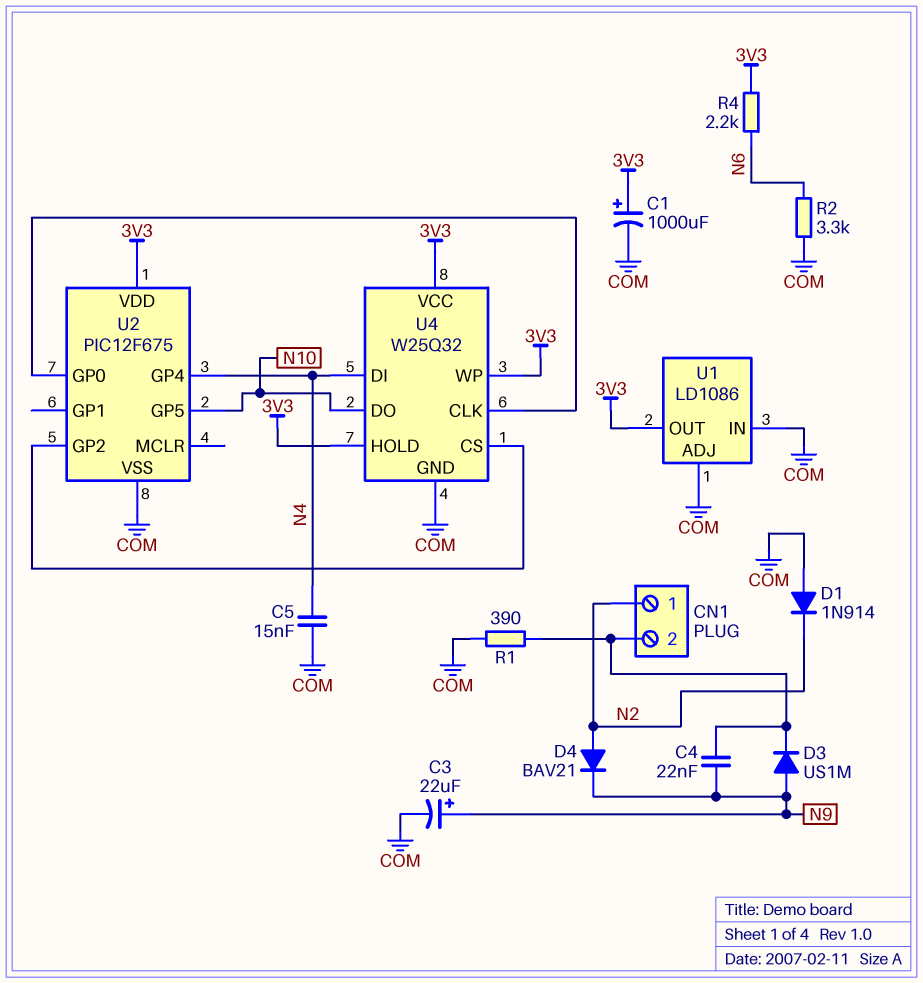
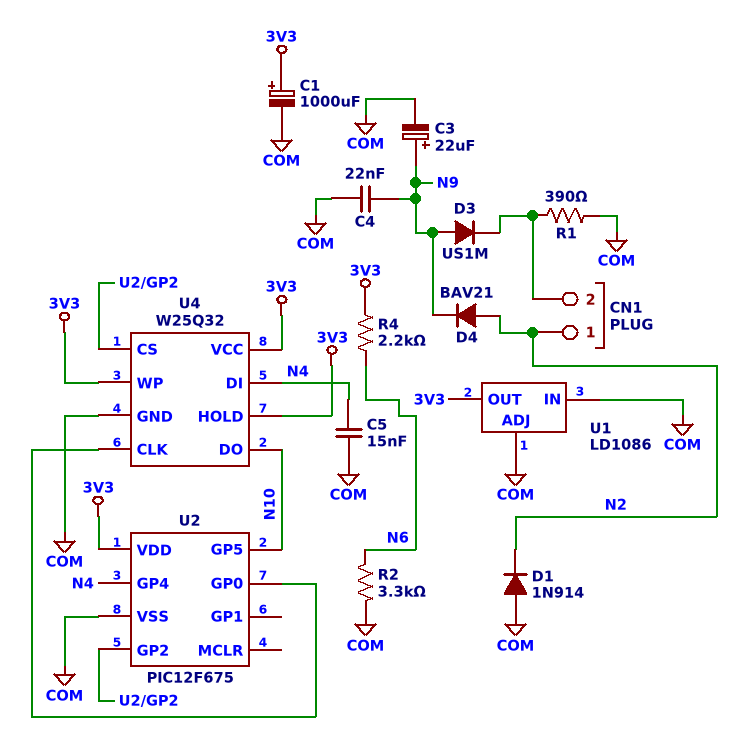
C4: 22nF (CN1/2, N9) -> 22nF (COM, N9)

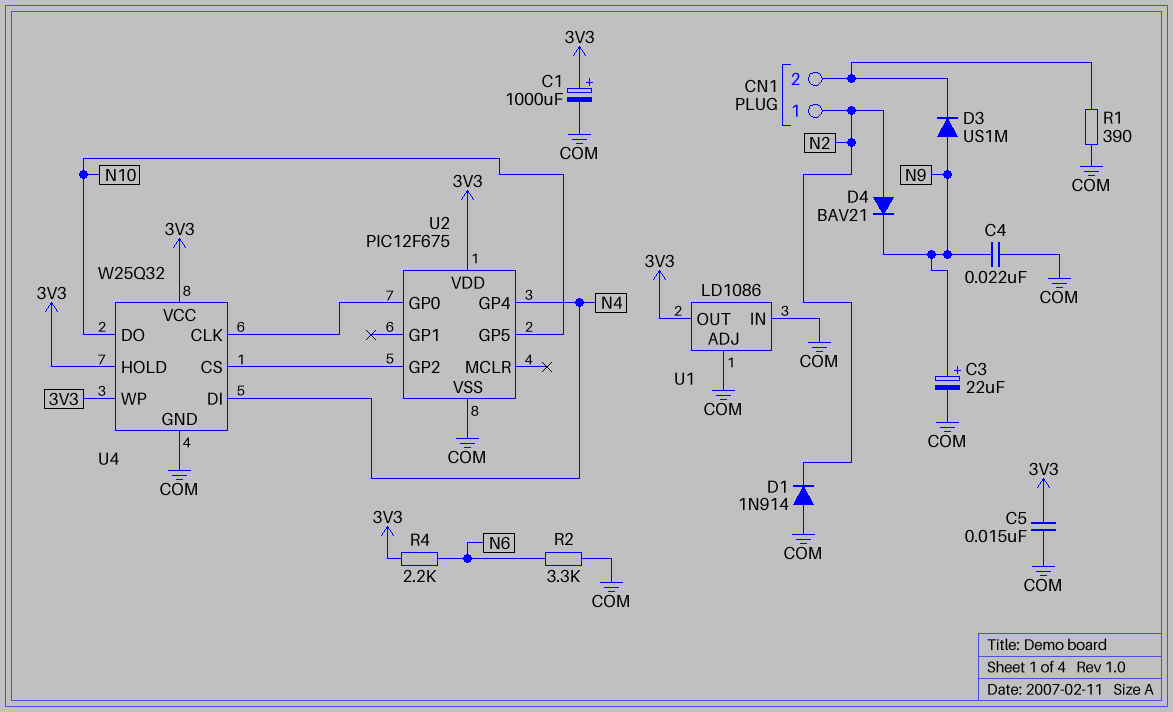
C5: 15nF (COM, N4) -> 15nF (3V3, COM)

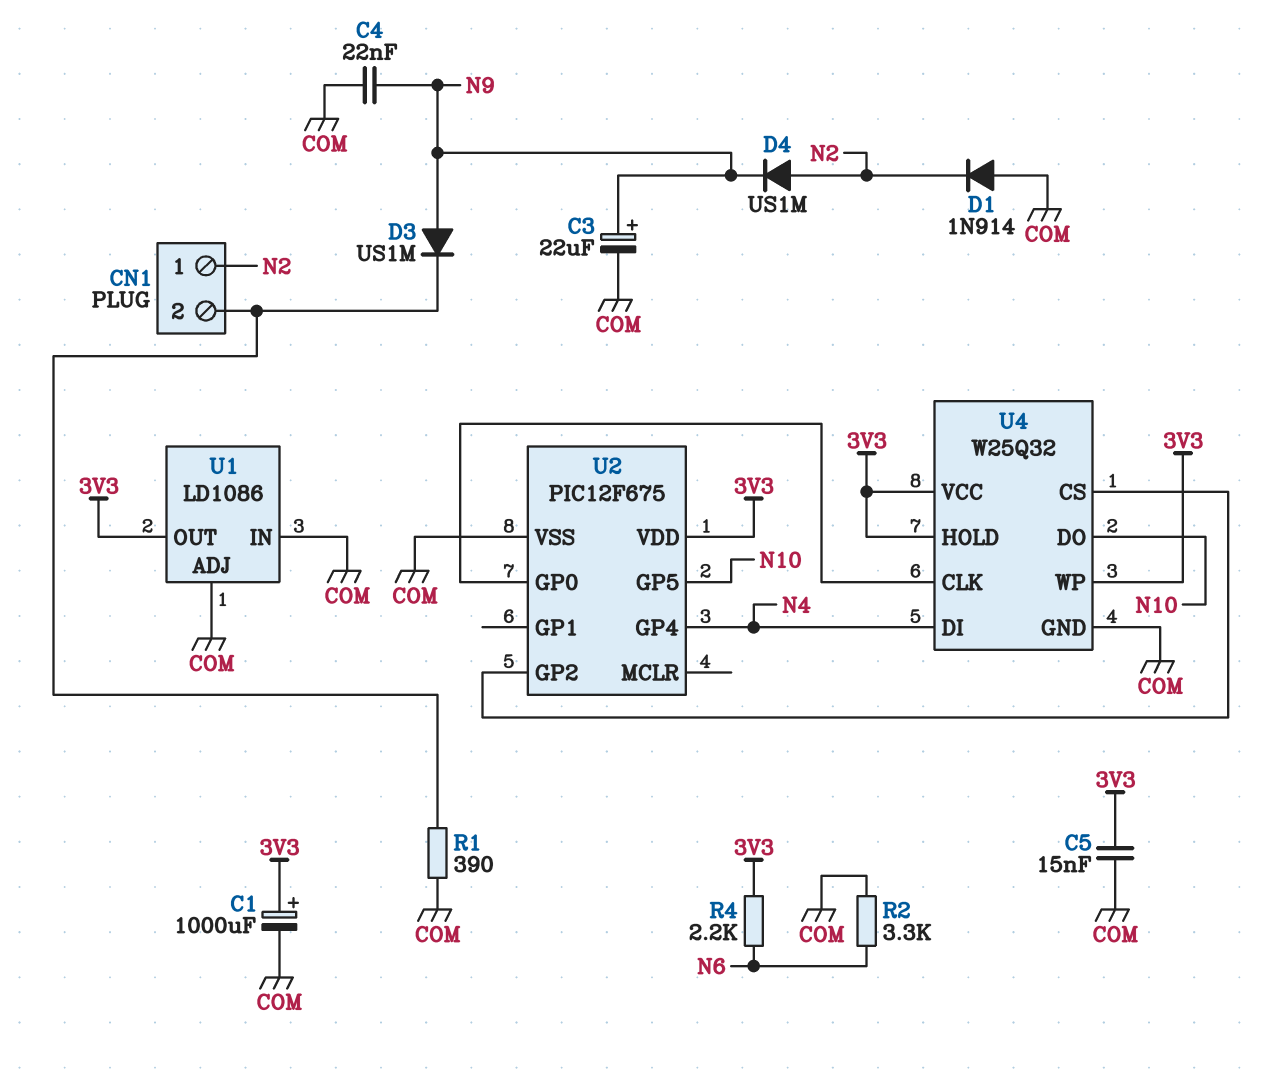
D4: diode BAV21 (A N2, K N9) -> diode US1M (A N2, K N9)

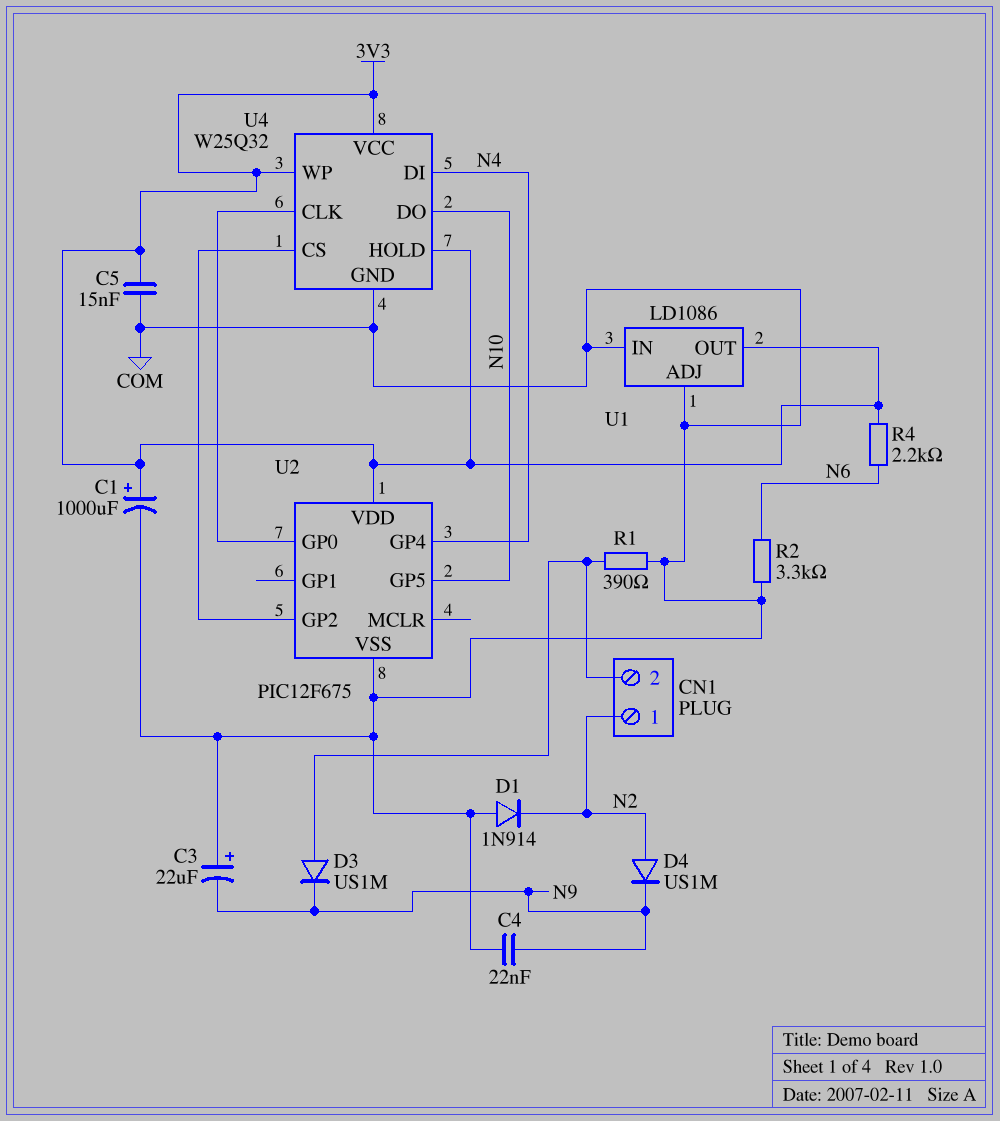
C3: 22uF (plus N9, minus COM) -> 22uF (plus COM, minus N9)
D3: diode US1M (A N9, K CN1/2) -> diode US1M (A CN1/2, K N9)

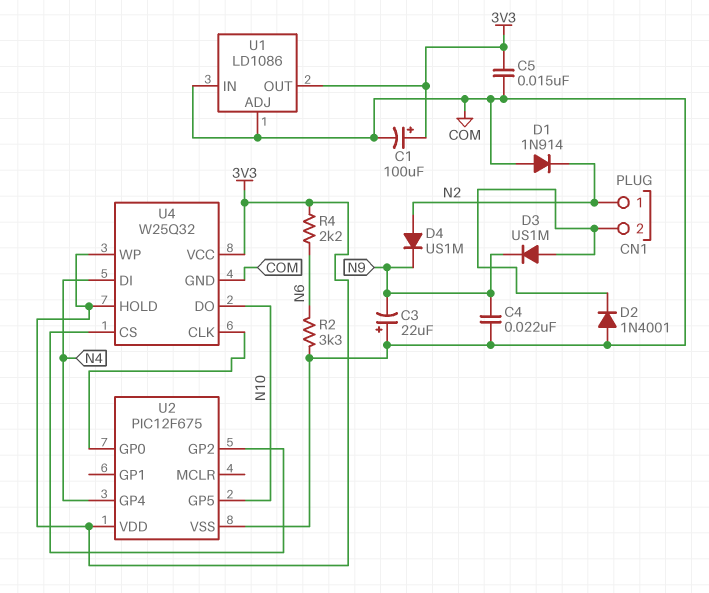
C1: 1000uF (plus 3V3, minus COM) -> 100uF (plus 3V3, minus COM)
D2: none -> diode 1N4001 (A COM, K CN1/2)
R1: 390 (CN1/2, COM) -> none

